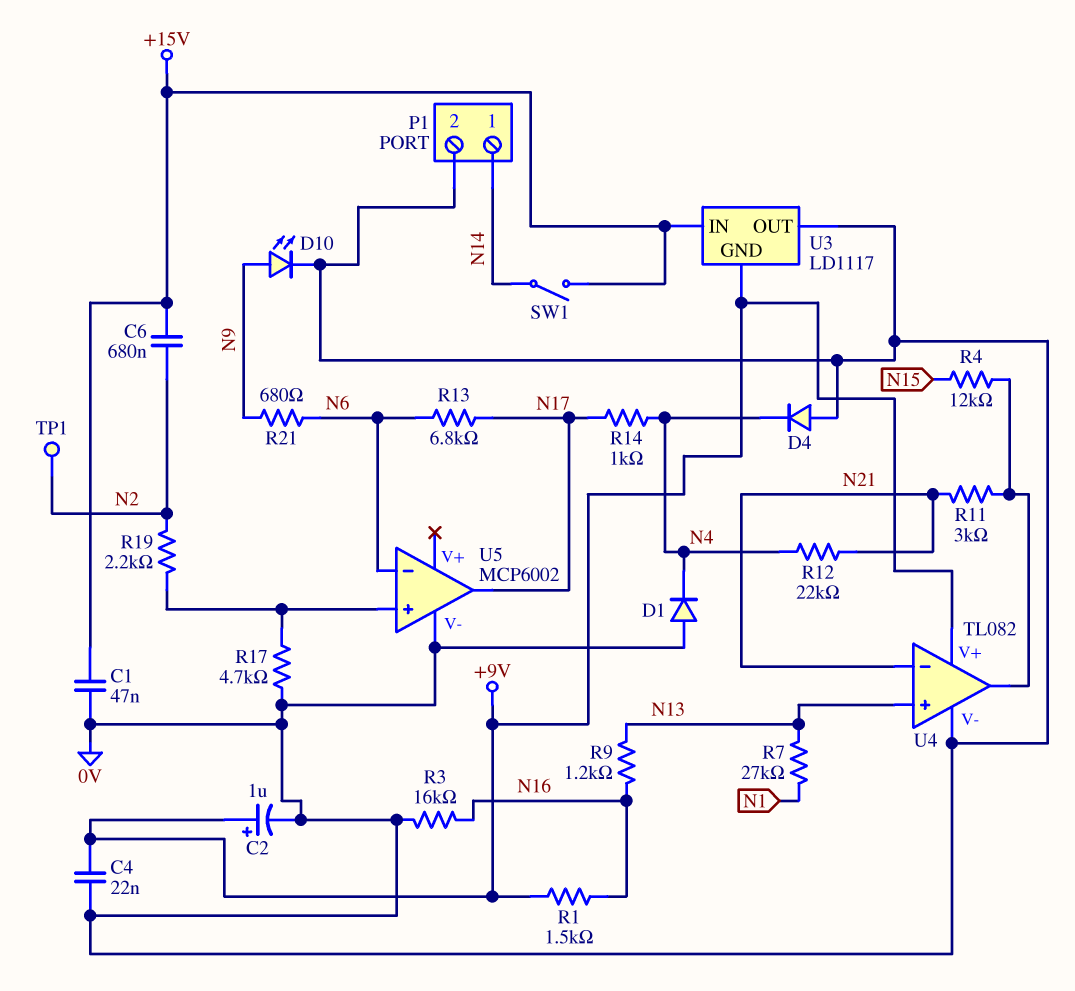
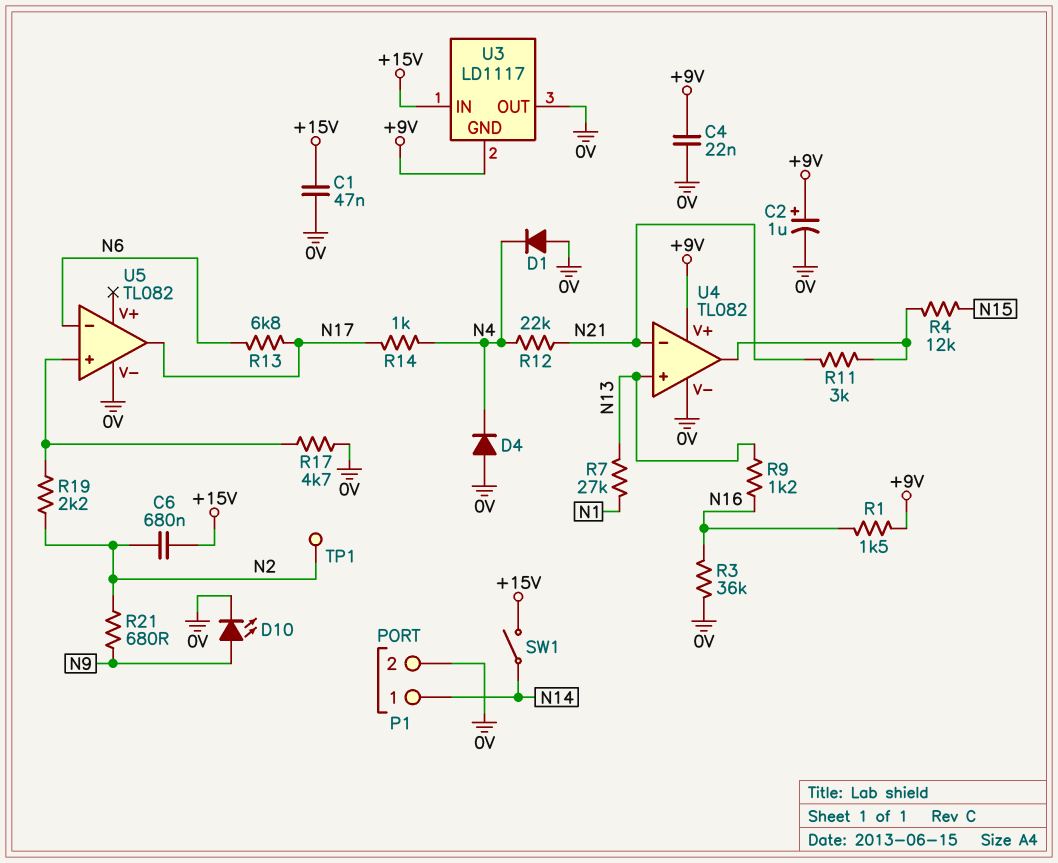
R3: 16k (0V, N16) -> 36k (0V, N16)
R21: 680 (N6, N9) -> 680 (N2, N9)
U5: MCP6002 -> TL082

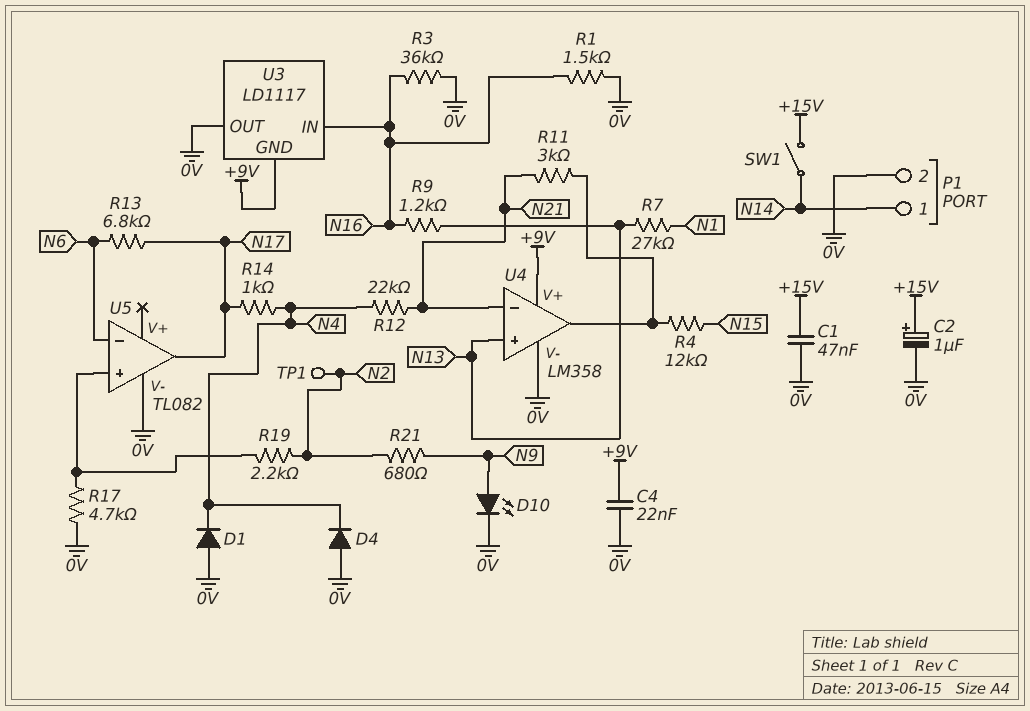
C2: 1uF (plus +9V, minus 0V) -> 1uF (plus +15V, minus 0V)
C6: 680nF (+15V, N2) -> none
R1: 1.5k (+9V, N16) -> 1.5k (0V, N16)
U3 pin IN: +15V -> N16
U4: TL082 -> LM358

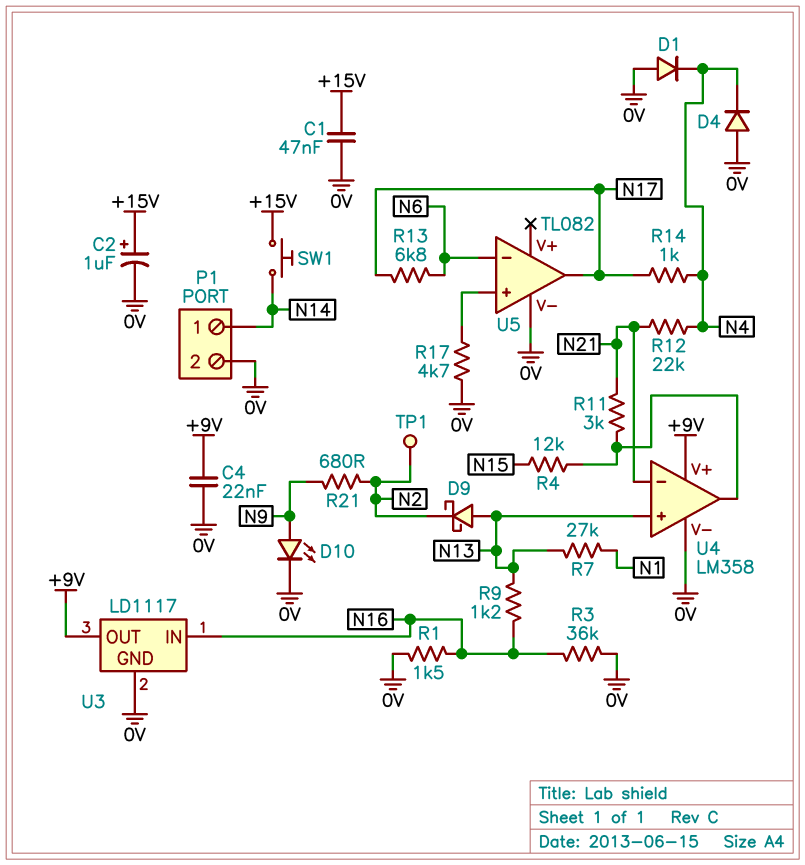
D9: none -> schottky (A N13, K N2)
R19: 2.2k (N2, U5/in+) -> none
SW1: switch (+15V, N14) -> button (+15V, N14)
U3 pin GND: +9V -> 0V
U3 pin OUT: 0V -> +9V

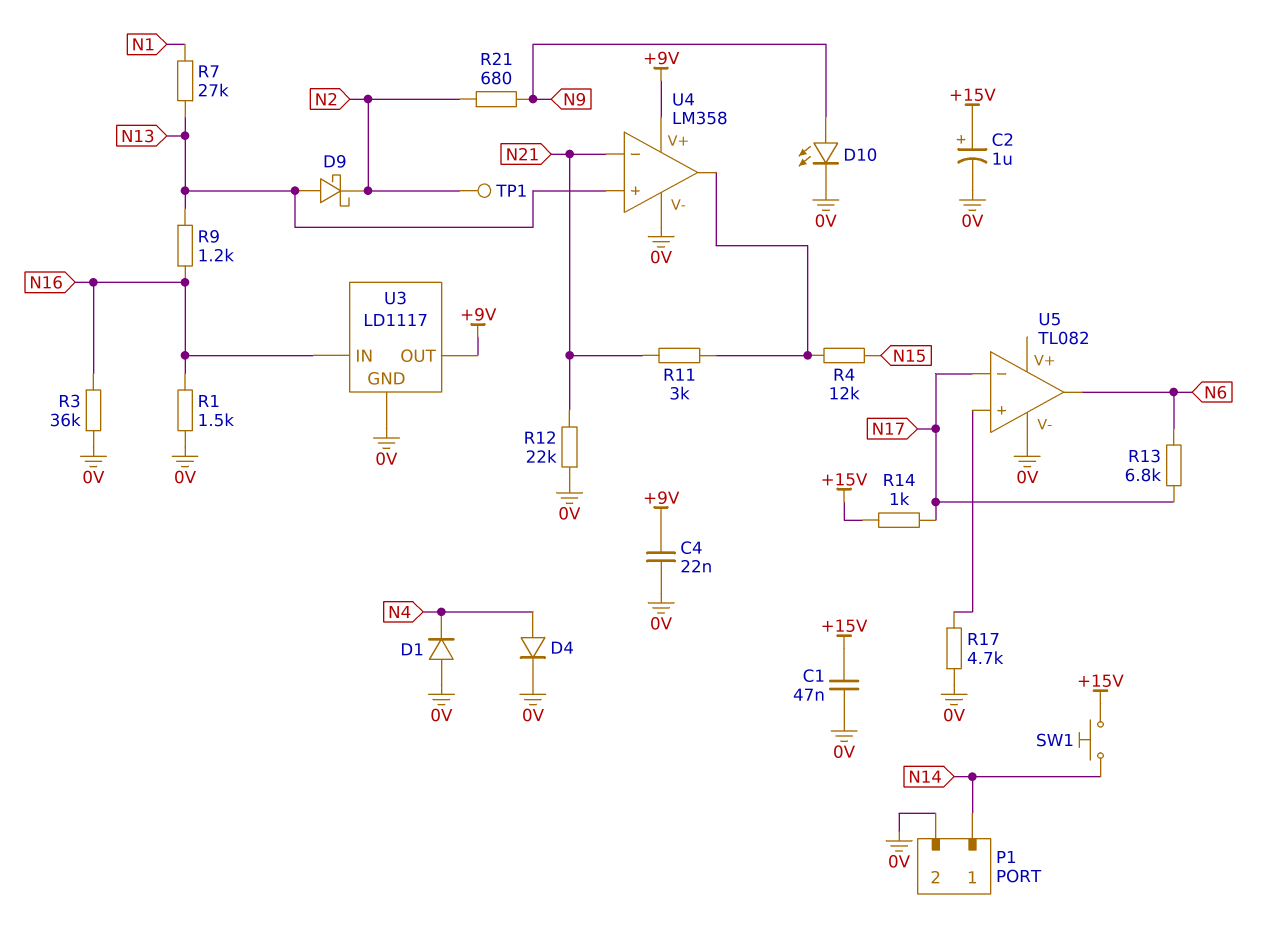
D4: diode (A 0V, K N4) -> diode (A N4, K 0V)
R12: 22k (N4, N21) -> 22k (0V, N21)
R14: 1k (N4, N17) -> 1k (+15V, N17)
U5 pin in-: N6 -> N17
U5 pin out: N17 -> N6

